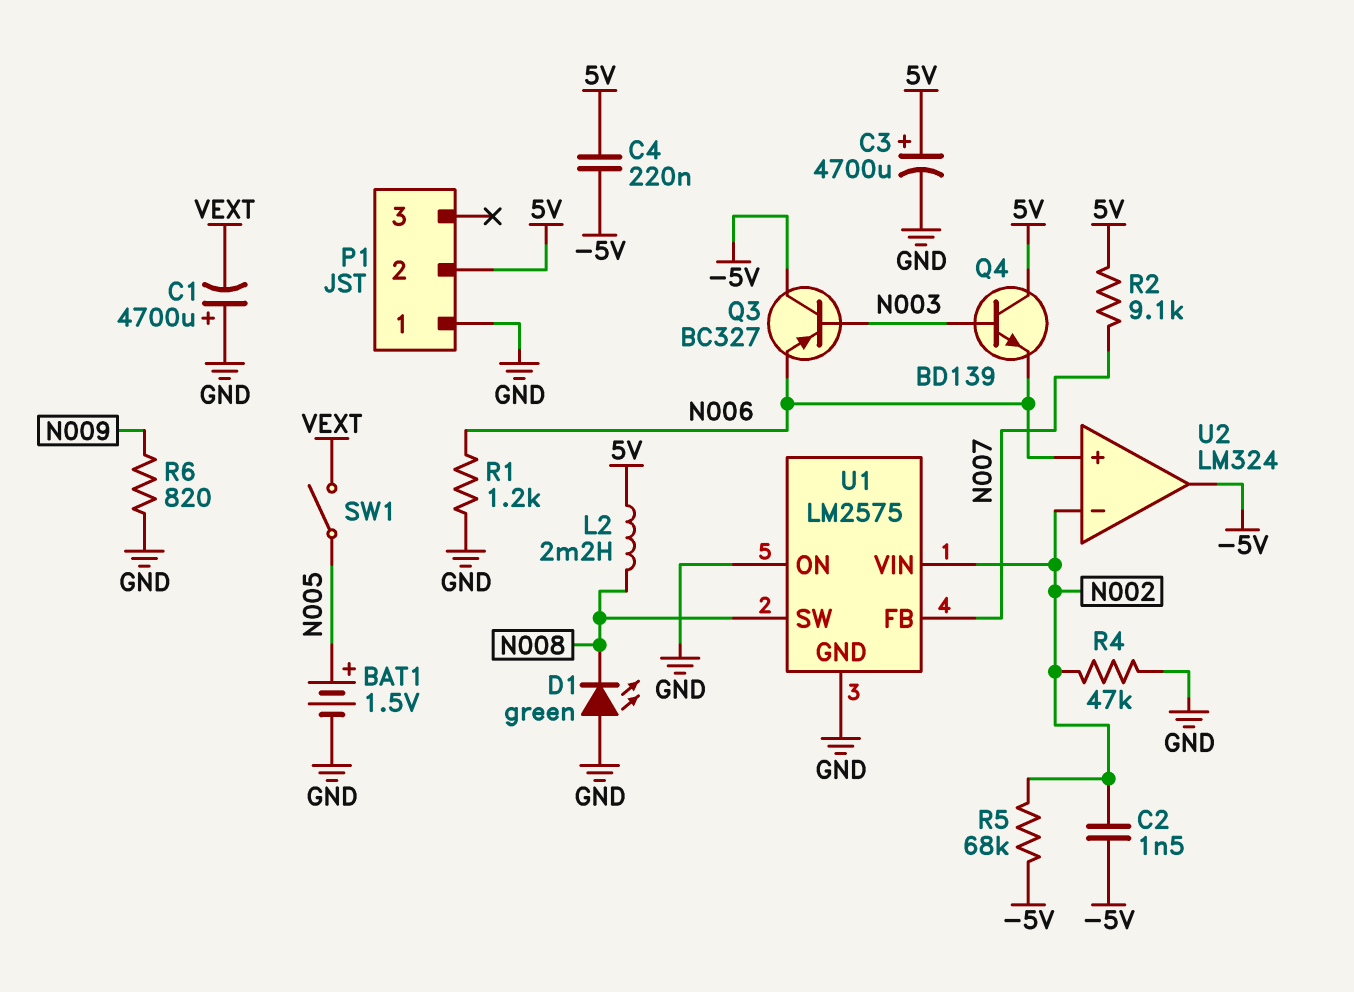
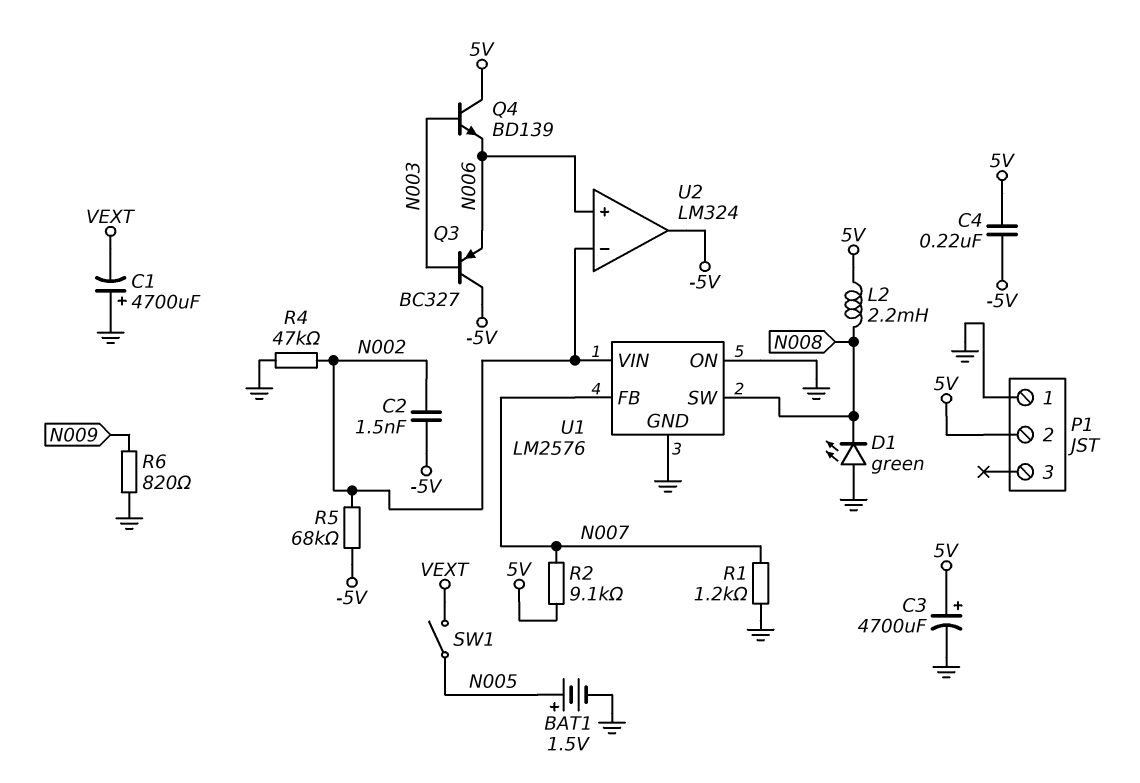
R1: 1.2k (GND, N006) -> 1.2k (GND, N007)
U1: LM2575 -> LM2576

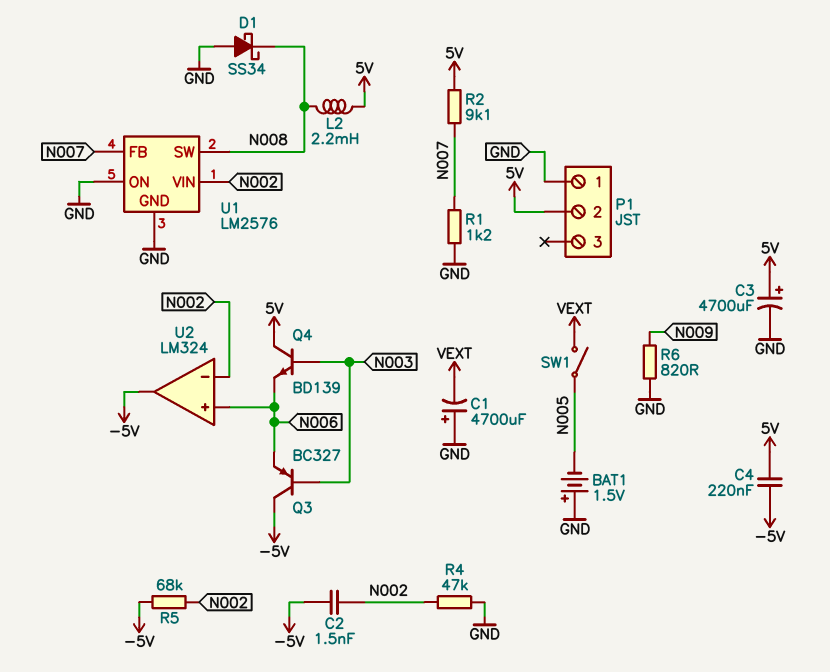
BAT1: 1.5V (plus N005, minus GND) -> 1.5V (plus GND, minus N005)
D1: LED green (A GND, K N008) -> schottky SS34 (A GND, K N008)

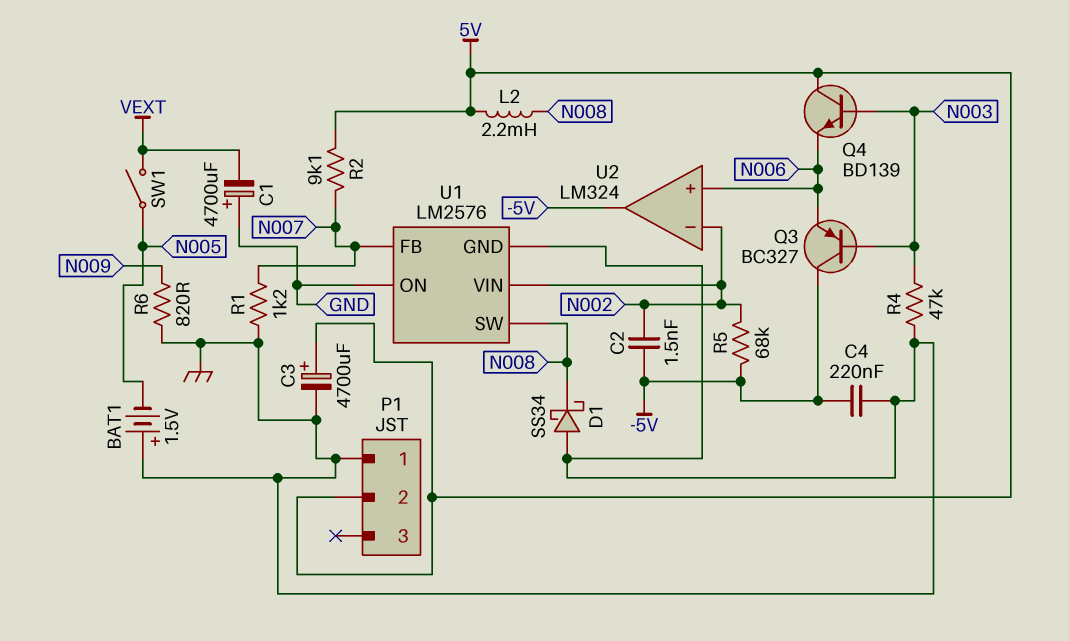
C4: 220nF (-5V, 5V) -> 220nF (-5V, GND)
R4: 47k (GND, N002) -> 47k (GND, N003)

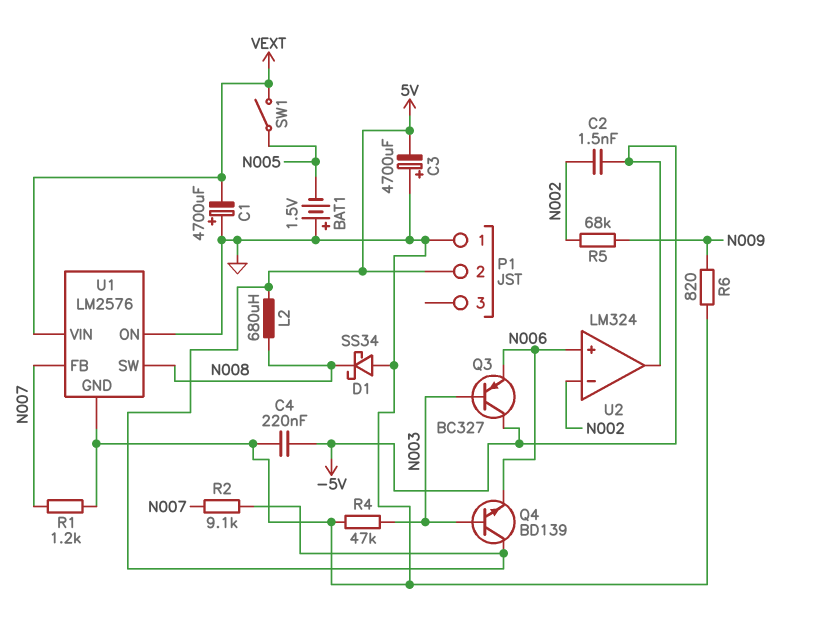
C3: 4700uF (plus 5V, minus GND) -> 4700uF (plus GND, minus 5V)
L2: 2.2mH (5V, N008) -> 680uH (5V, N008)
R5: 68k (-5V, N002) -> 68k (N002, N009)
U1 pin VIN: N002 -> VEXT

